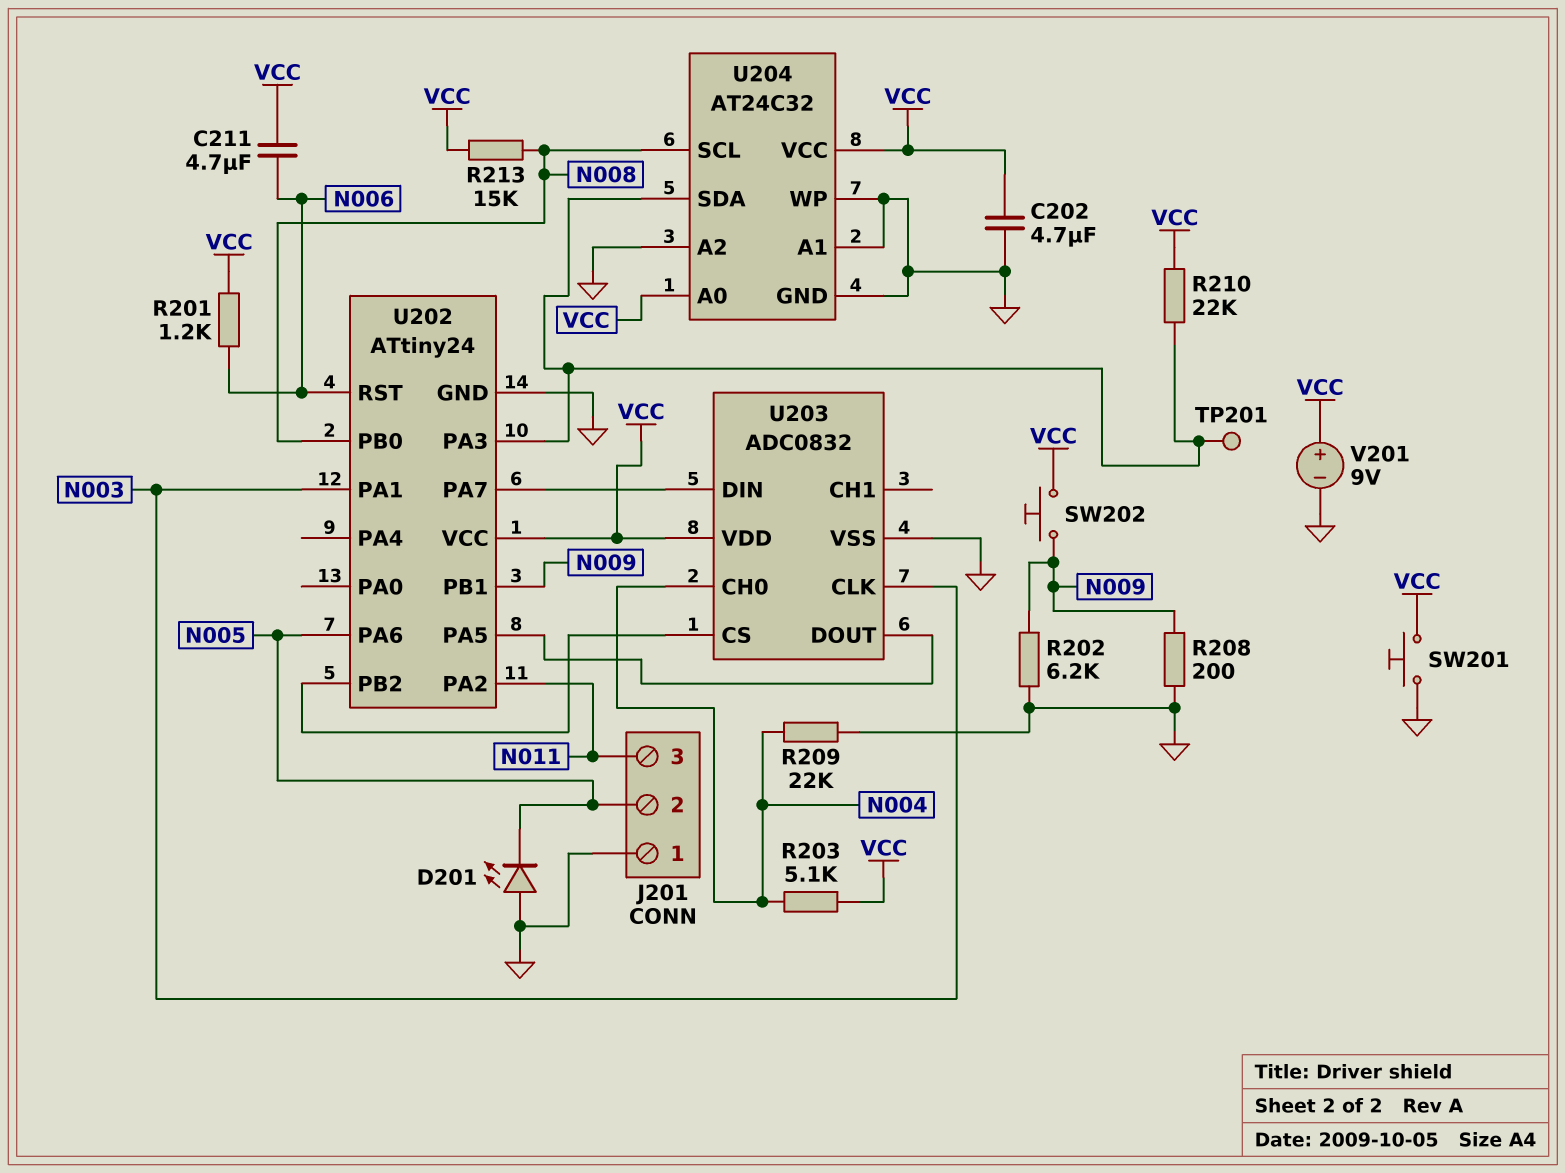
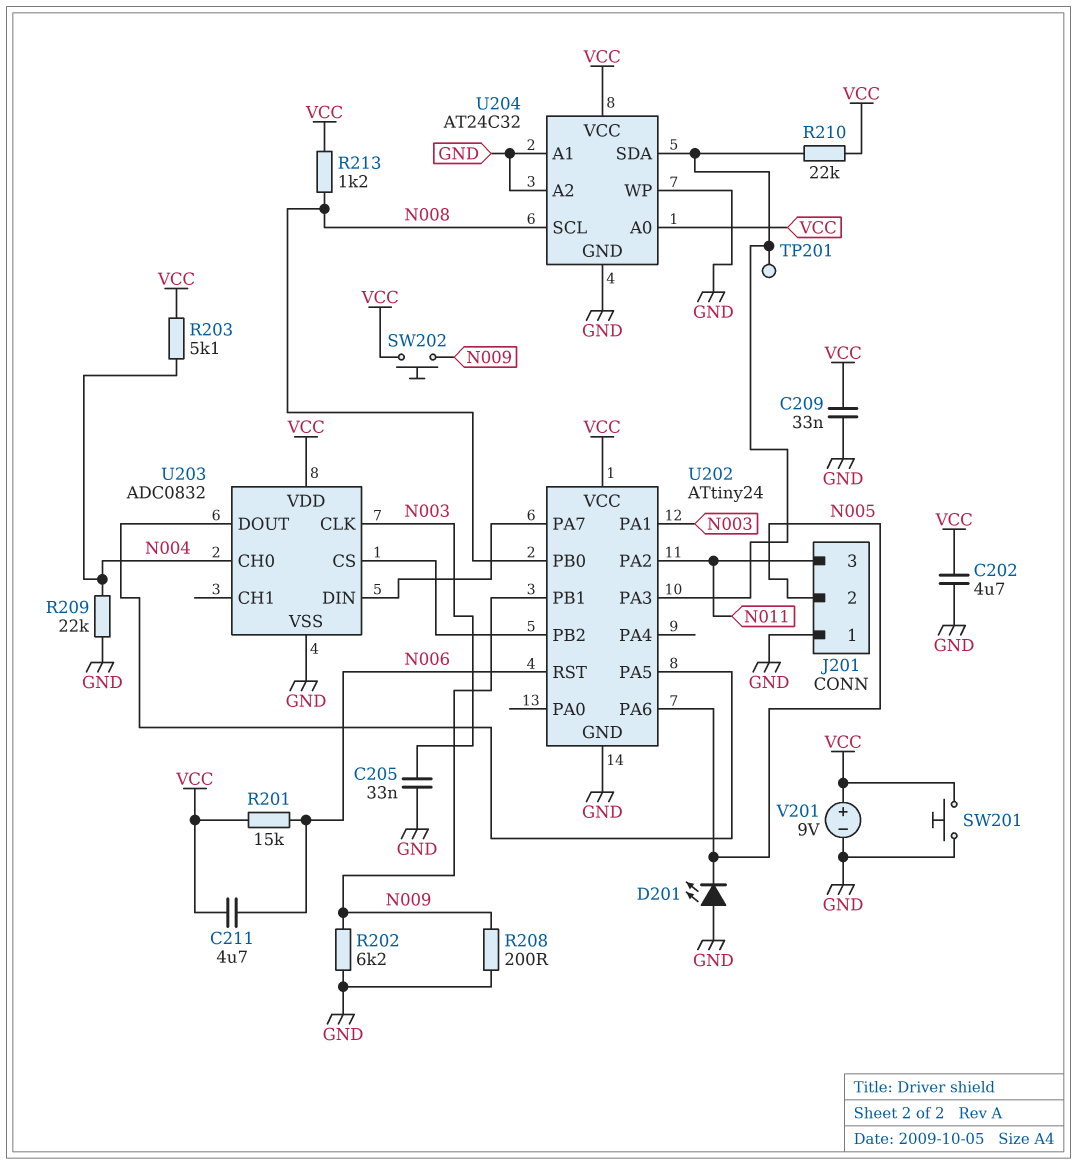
C205: none -> 33nF (GND, N003)
C209: none -> 33nF (GND, VCC)
R201: 1.2k (N006, VCC) -> 15k (N006, VCC)
R213: 15k (N008, VCC) -> 1.2k (N008, VCC)

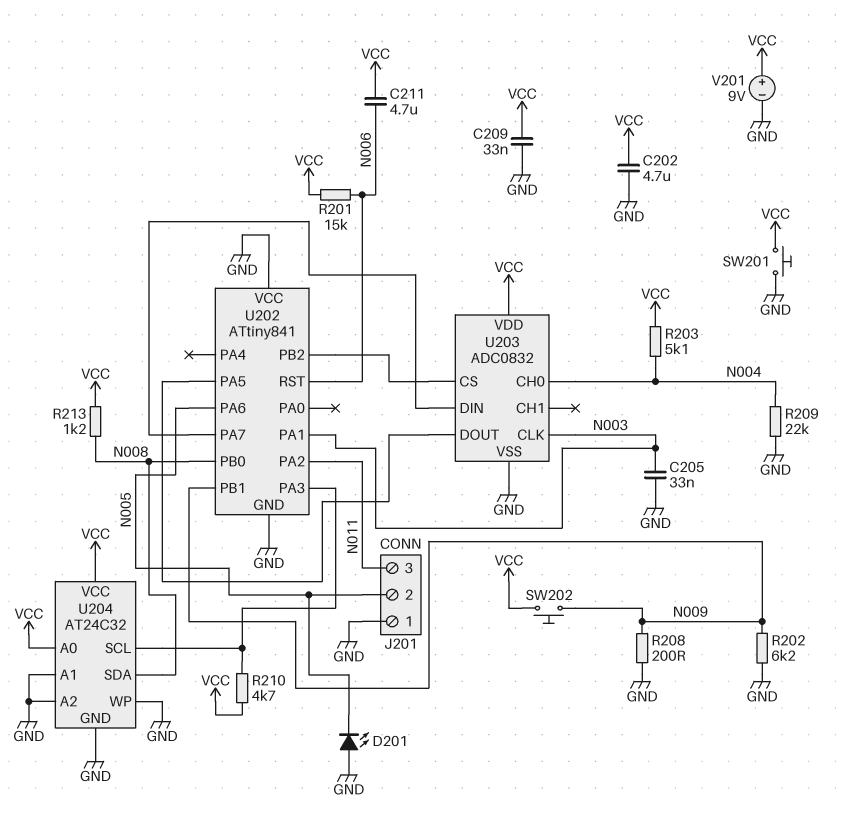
R210: 22k (U202/PA3, VCC) -> 4.7k (U202/PA3, VCC)
TP201: test point (U202/PA3) -> none
U202: ATtiny24 -> ATtiny841
U202 pin VCC: VCC -> GND
U204 pin SCL: N008 -> U202/PA3
U204 pin SDA: U202/PA3 -> N008

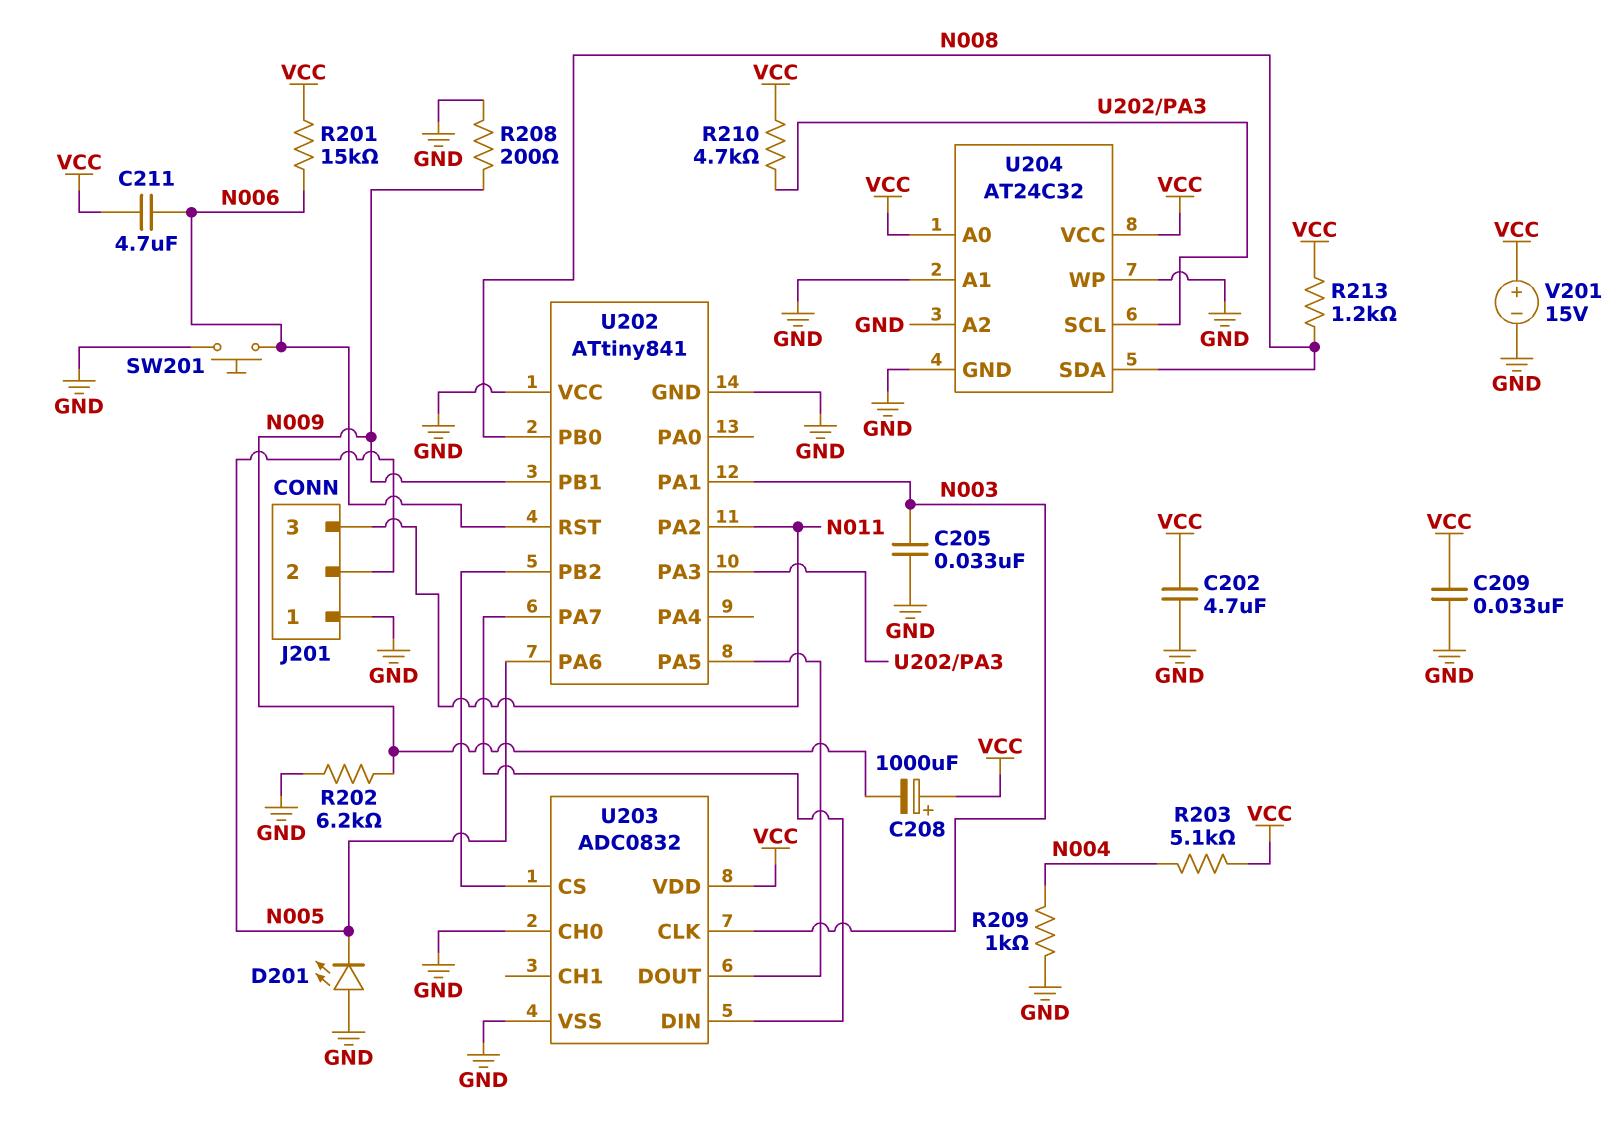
C208: none -> 1000uF (plus VCC, minus N009)
R209: 22k (GND, N004) -> 1k (GND, N004)
SW201: button (GND, VCC) -> button (GND, N006)
SW202: button (N009, VCC) -> none
U203 pin CH0: N004 -> GND
V201: 9V (plus VCC, minus GND) -> 15V (plus VCC, minus GND)

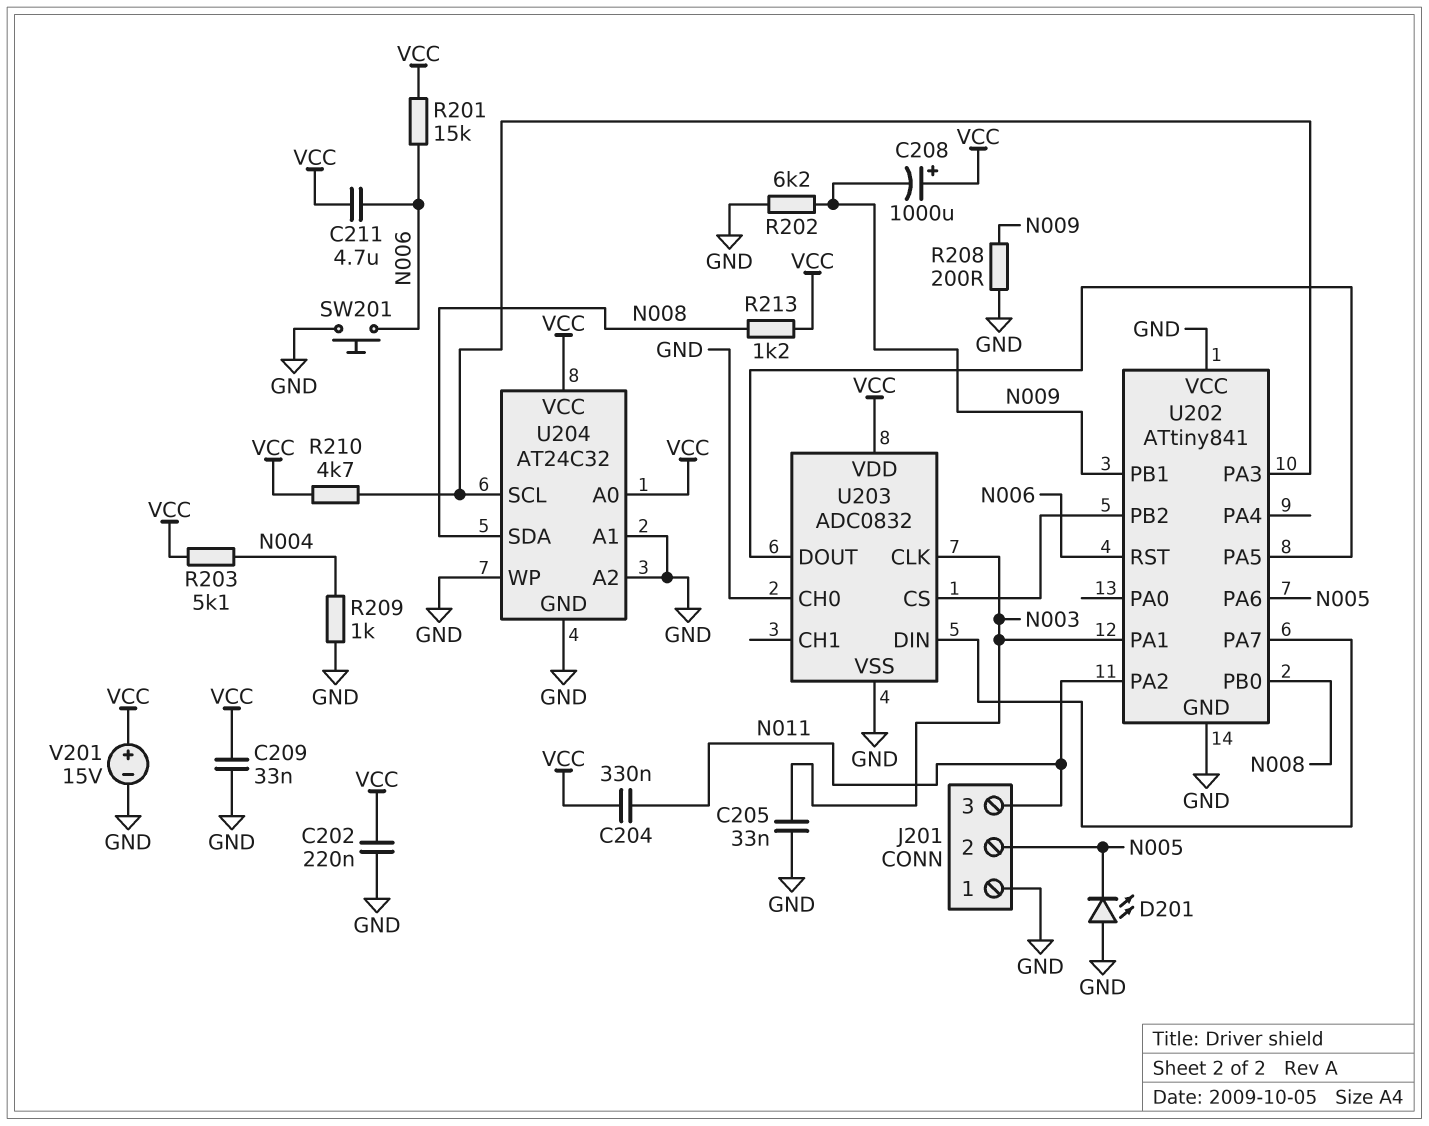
C202: 4.7uF (GND, VCC) -> 220nF (GND, VCC)
C204: none -> 330nF (N011, VCC)

